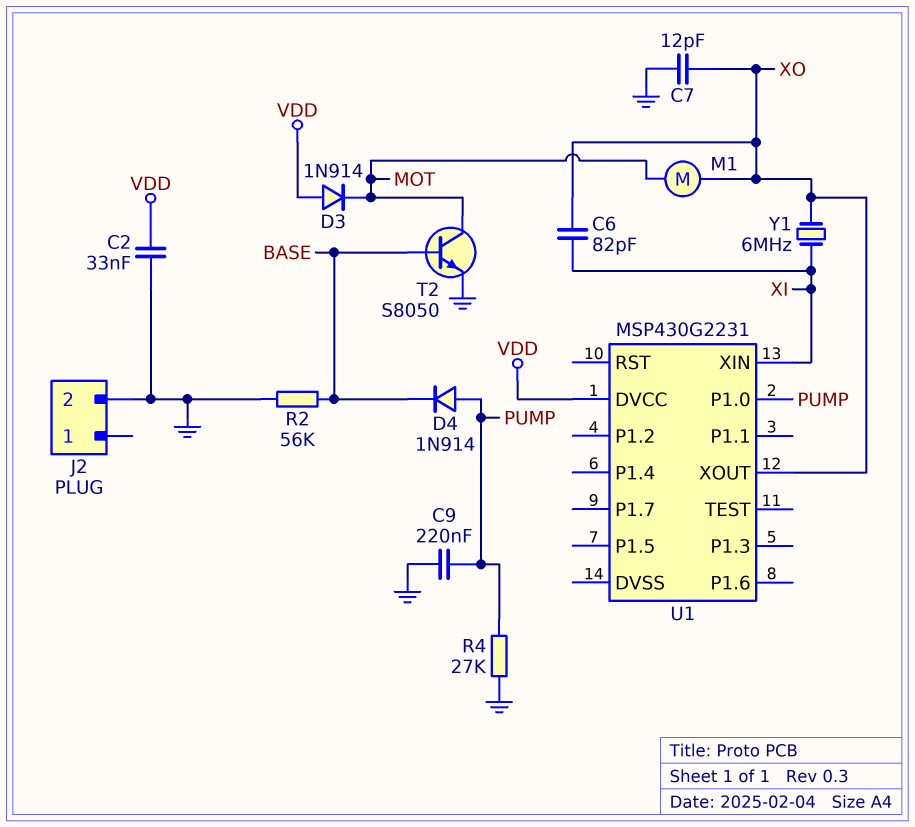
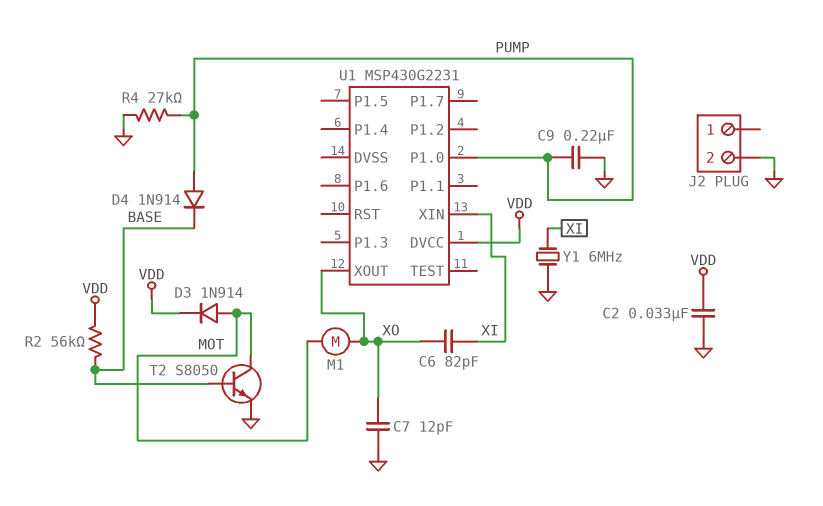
D3: diode 1N914 (A VDD, K MOT) -> diode 1N914 (A MOT, K VDD)
R2: 56k (BASE, GND) -> 56k (BASE, VDD)
Y1: 6MHz (XI, XO) -> 6MHz (GND, XI)

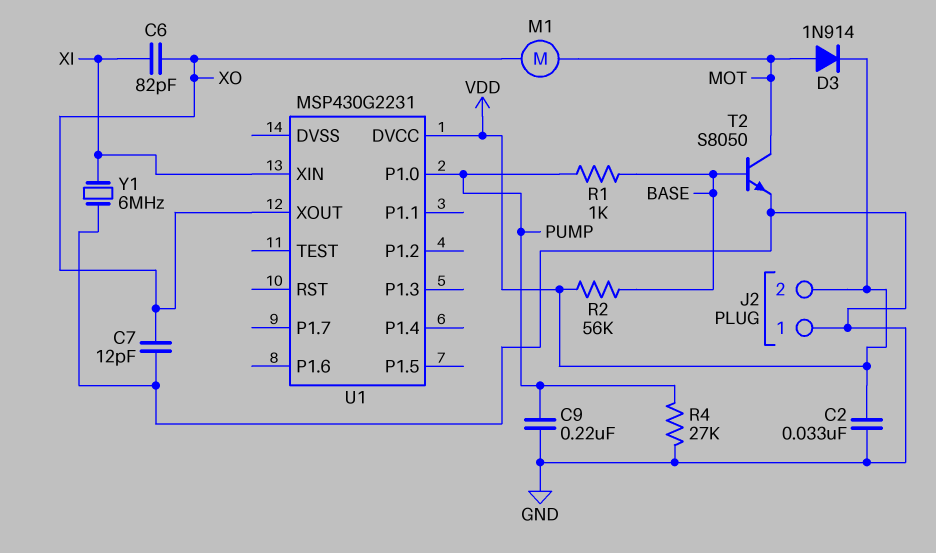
D4: diode 1N914 (A PUMP, K BASE) -> none
J2 pin 1: none -> GND
J2 pin 2: GND -> VDD
R1: none -> 1k (BASE, PUMP)

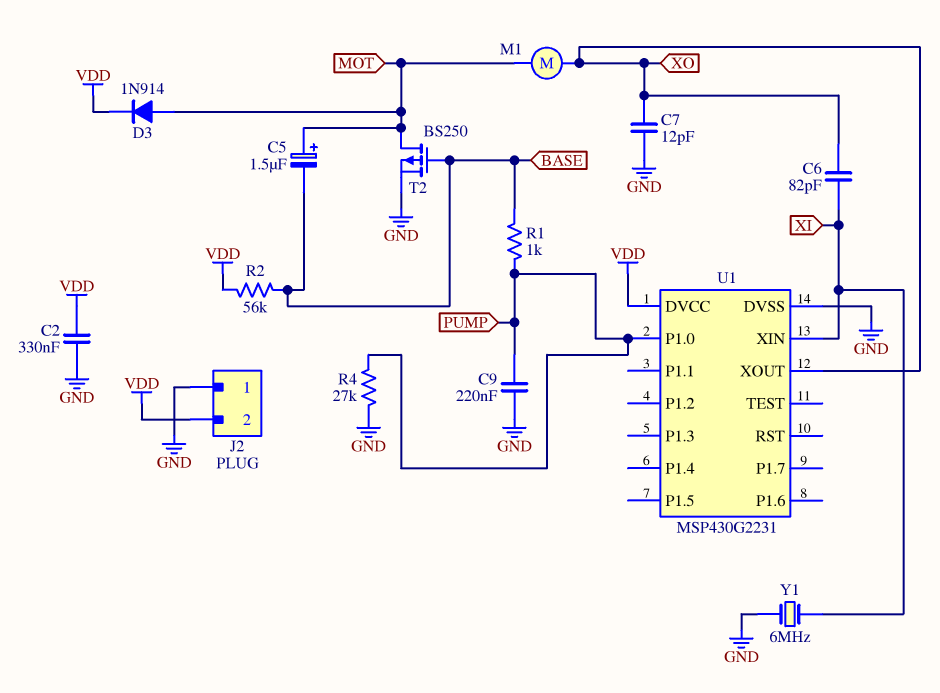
C2: 33nF (GND, VDD) -> 330nF (GND, VDD)
C5: none -> 1.5uF (plus MOT, minus BASE)
T2: NPN S8050 (B BASE, C MOT, E GND) -> PMOS BS250 (G BASE, D MOT, S GND)
U1 pin DVSS: none -> GND

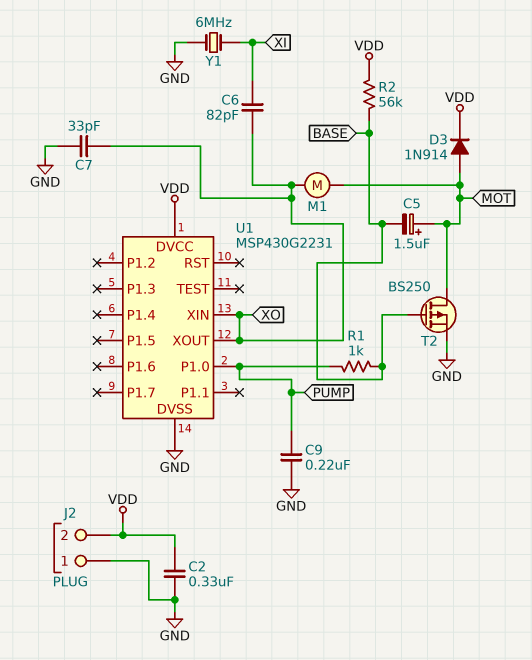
C7: 12pF (GND, XO) -> 33pF (GND, XO)
R4: 27k (GND, PUMP) -> none
U1 pin XIN: XI -> XO

